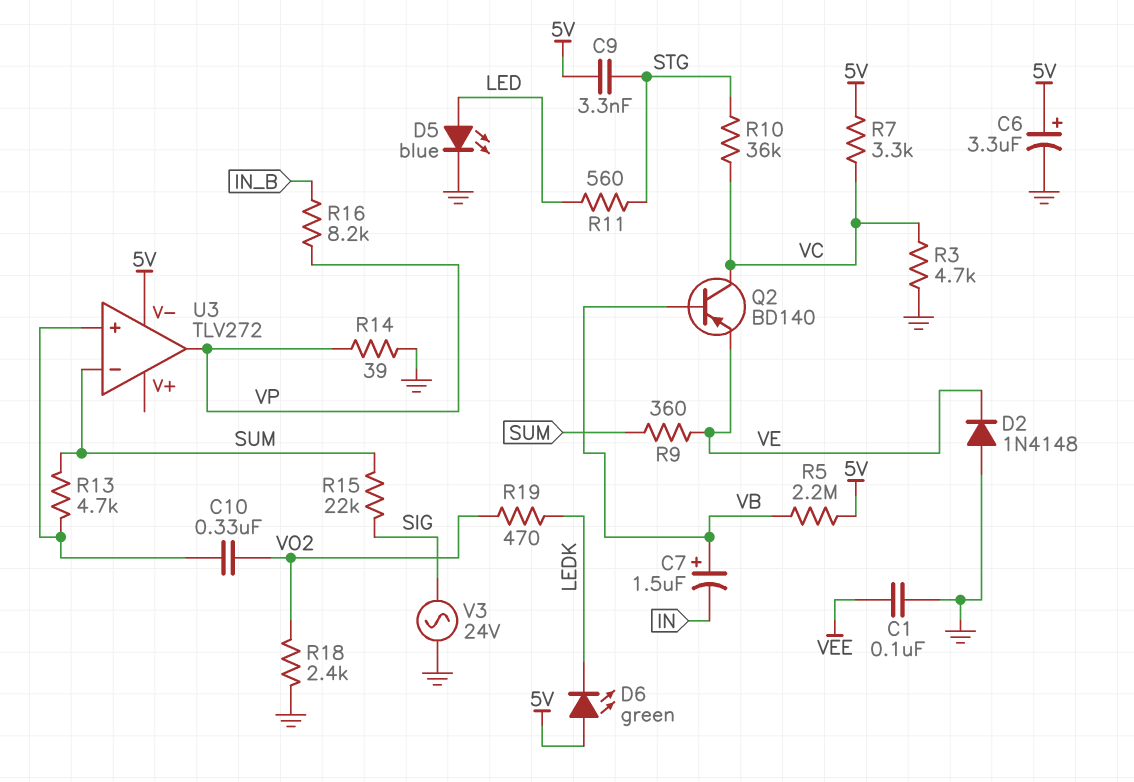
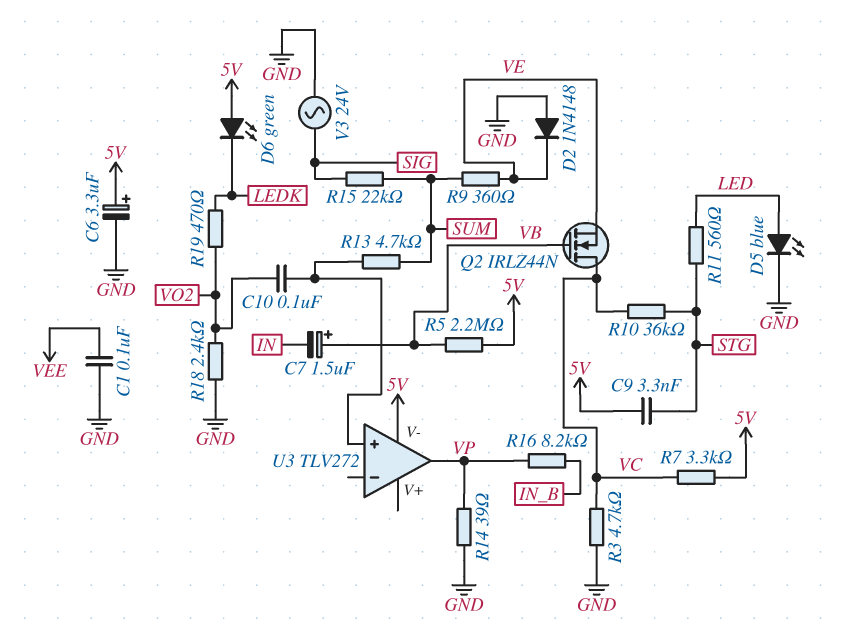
C10: 330nF (U3/in+, VO2) -> 100nF (U3/in+, VO2)
Q2: PNP BD140 (B VB, C VC, E VE) -> NMOS IRLZ44N (G VB, D VC, S VE)
U3 pin in-: SUM -> none

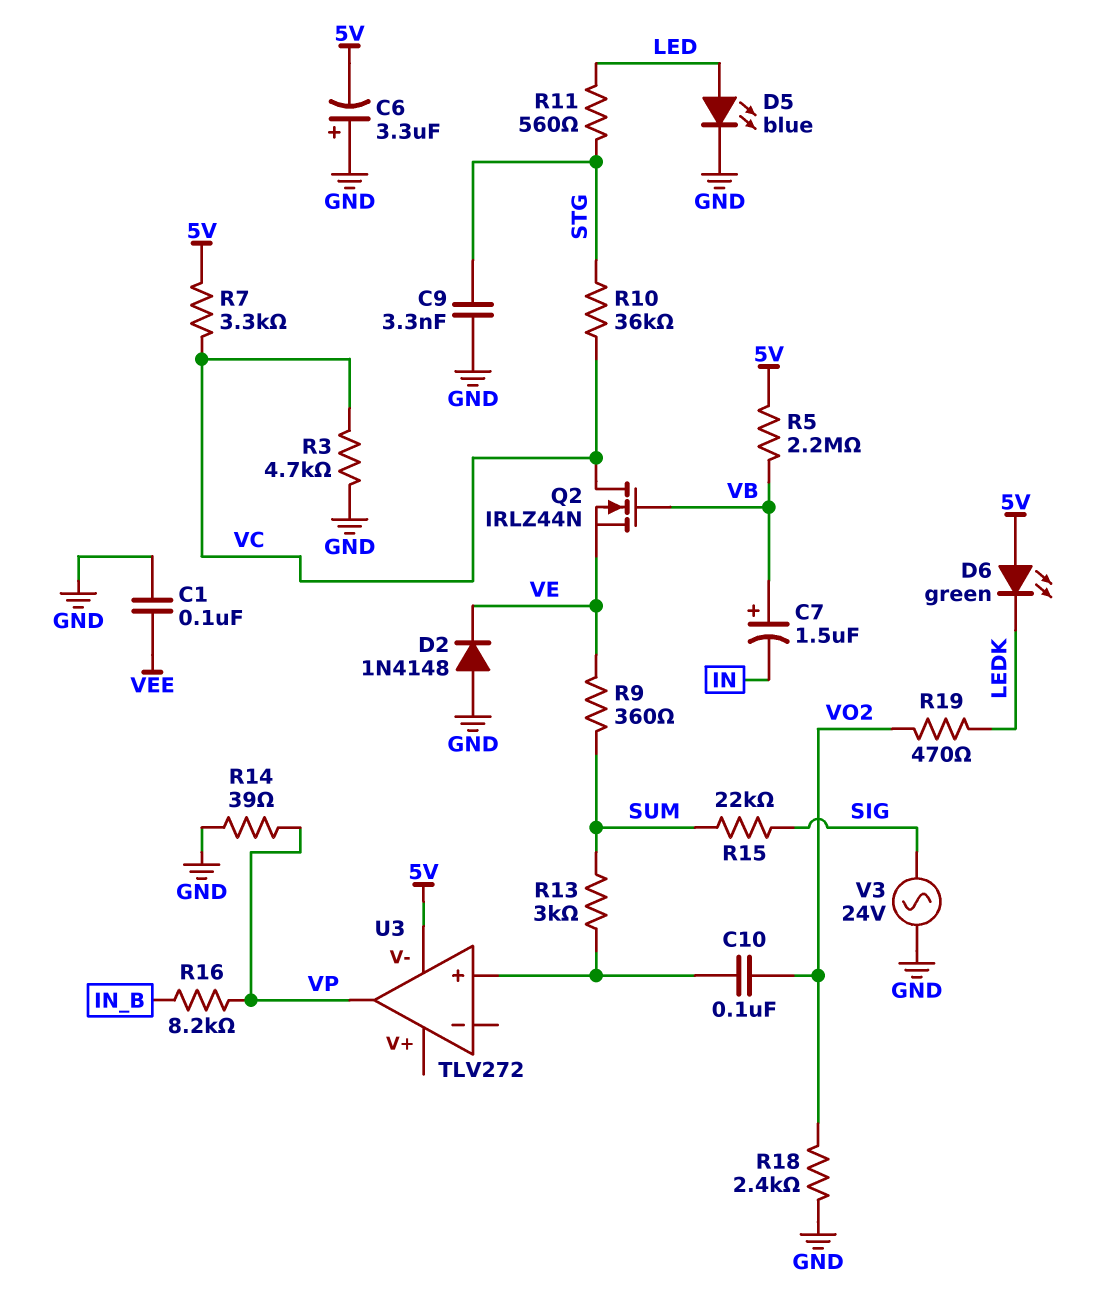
C6: 3.3uF (plus 5V, minus GND) -> 3.3uF (plus GND, minus 5V)
C9: 3.3nF (5V, STG) -> 3.3nF (GND, STG)
R13: 4.7k (SUM, U3/in+) -> 3k (SUM, U3/in+)

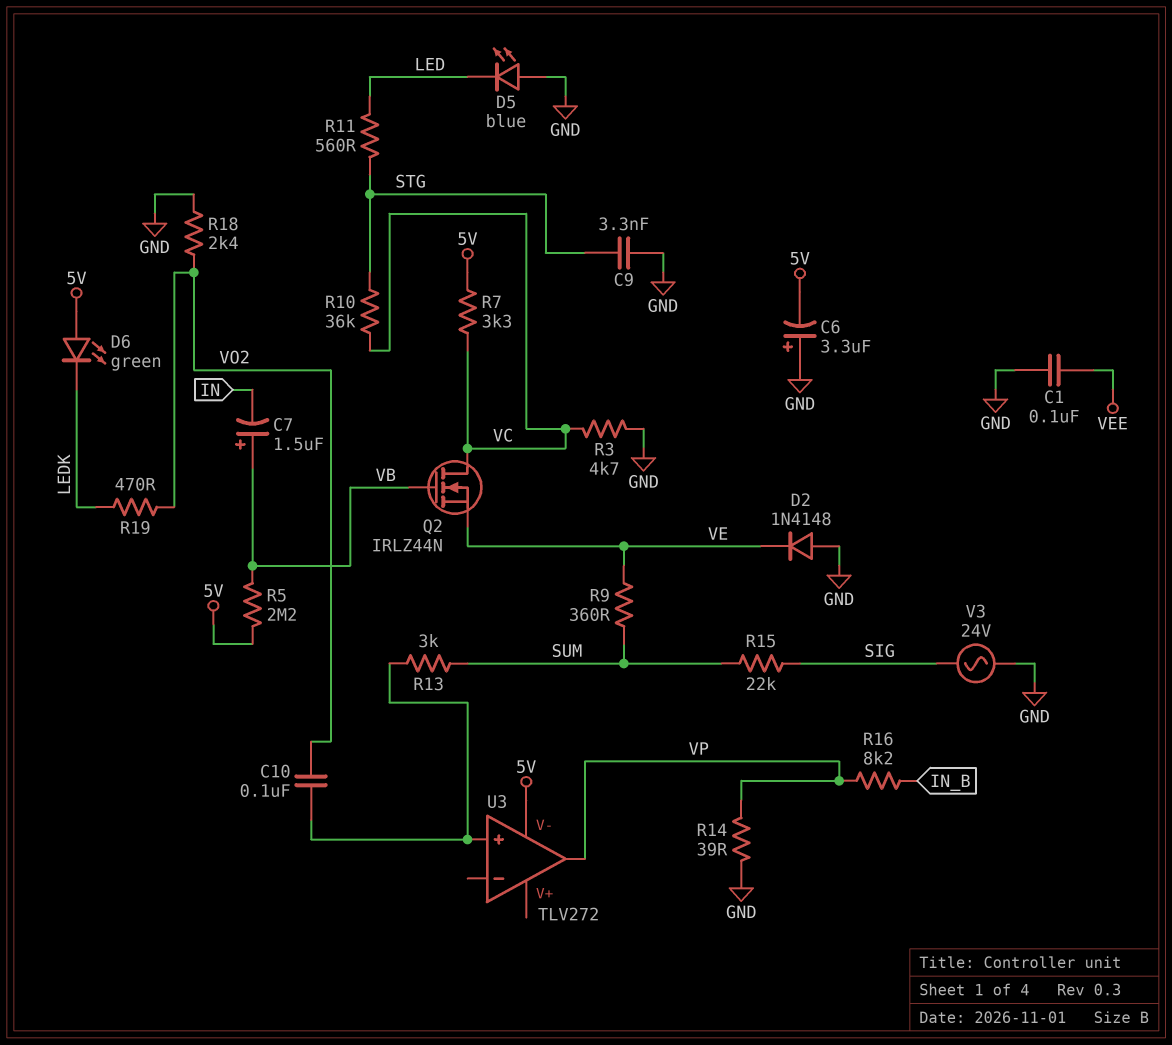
D5: LED blue (A LED, K GND) -> LED blue (A GND, K LED)

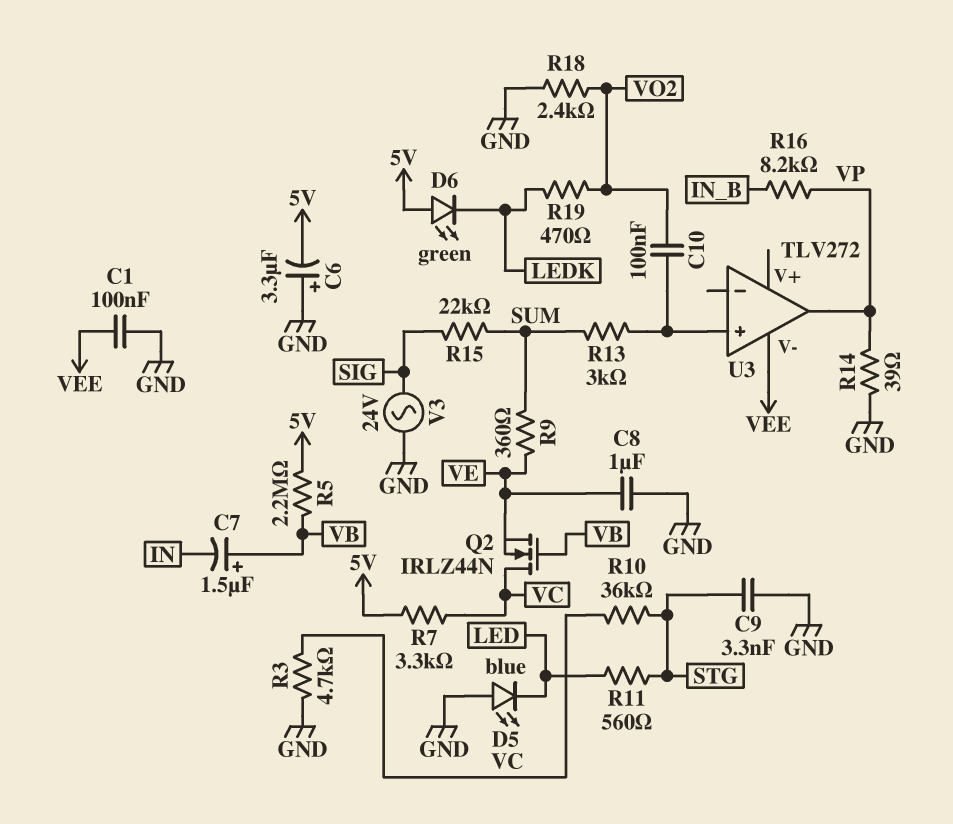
C8: none -> 1uF (GND, VE)
D2: diode 1N4148 (A GND, K VE) -> none
U3 pin V-: 5V -> VEE

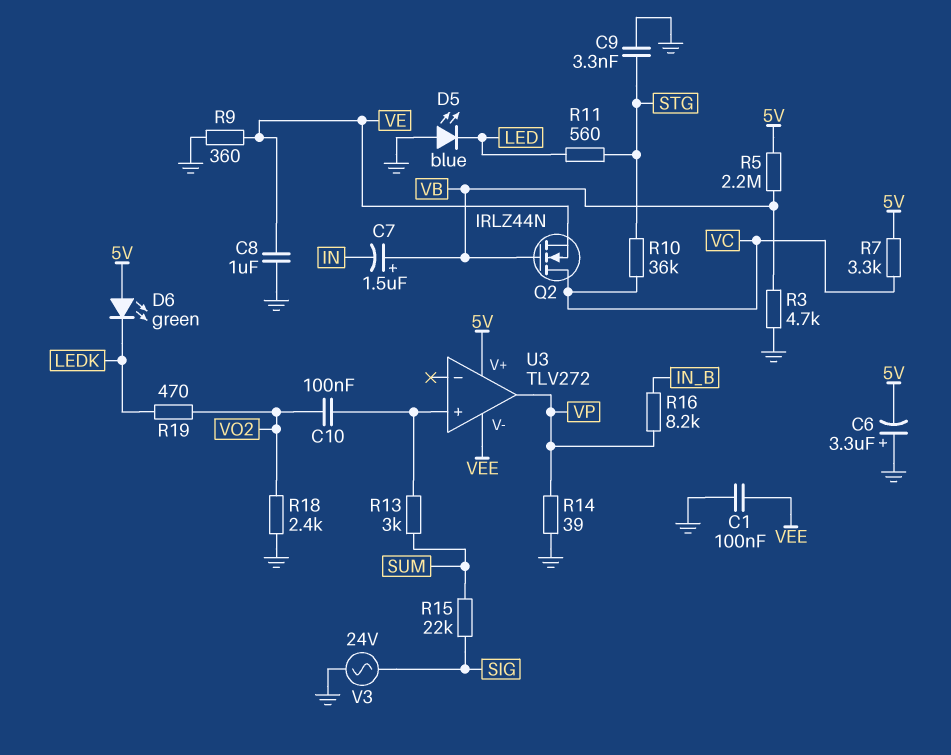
R3: 4.7k (GND, VC) -> 4.7k (GND, VB)
R9: 360 (SUM, VE) -> 360 (GND, VE)
U3 pin V+: none -> 5V

